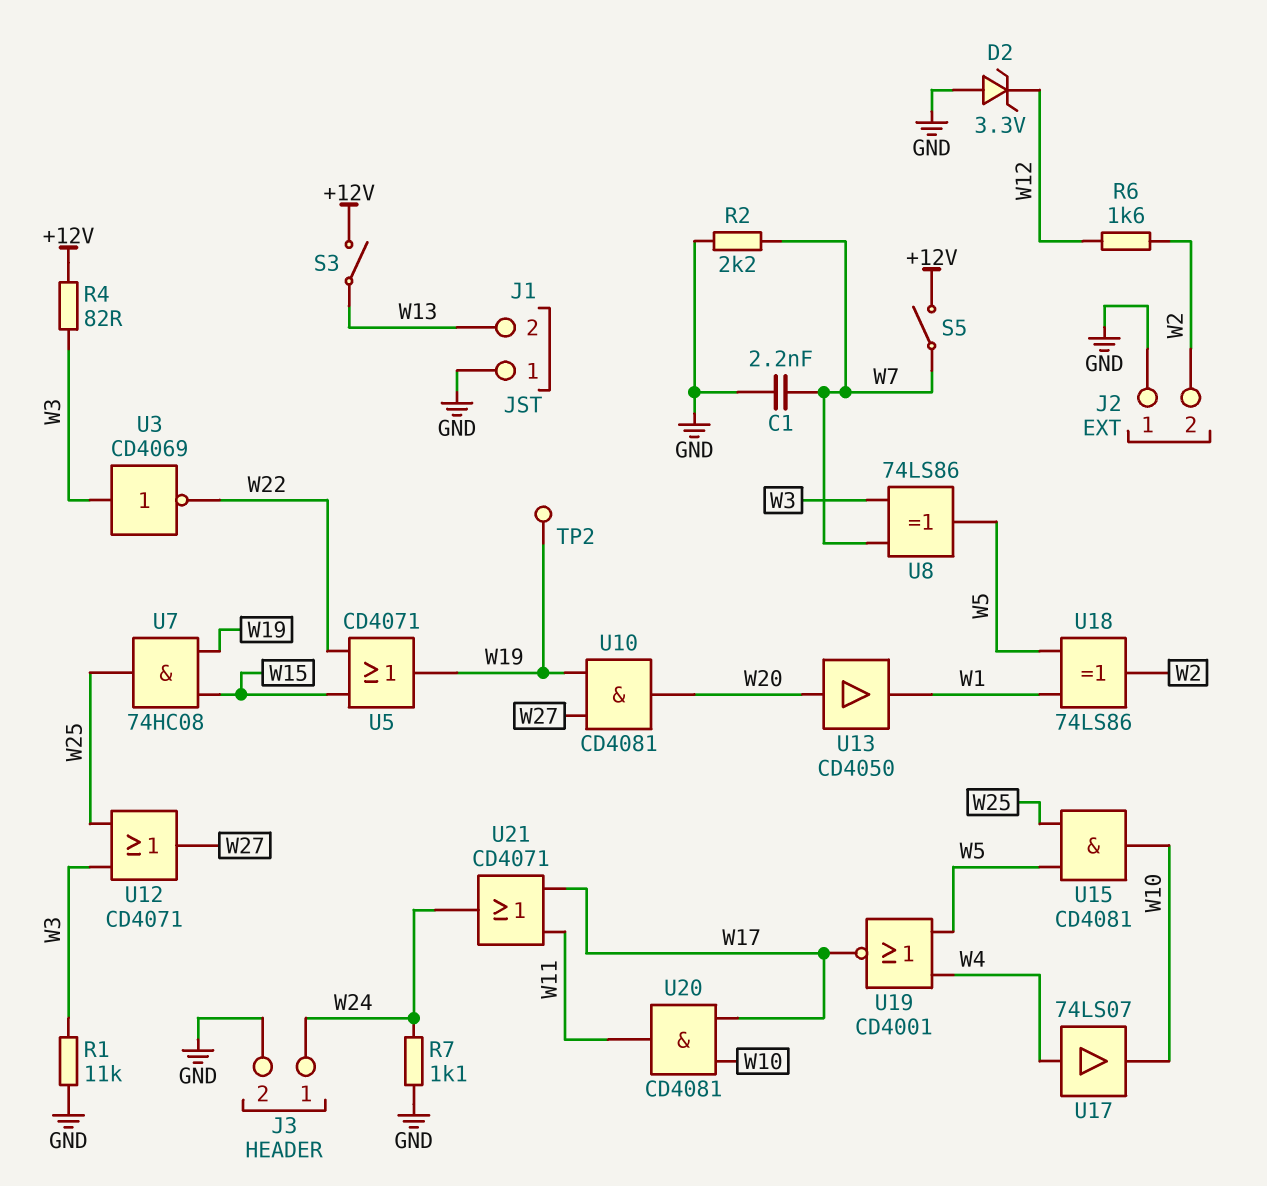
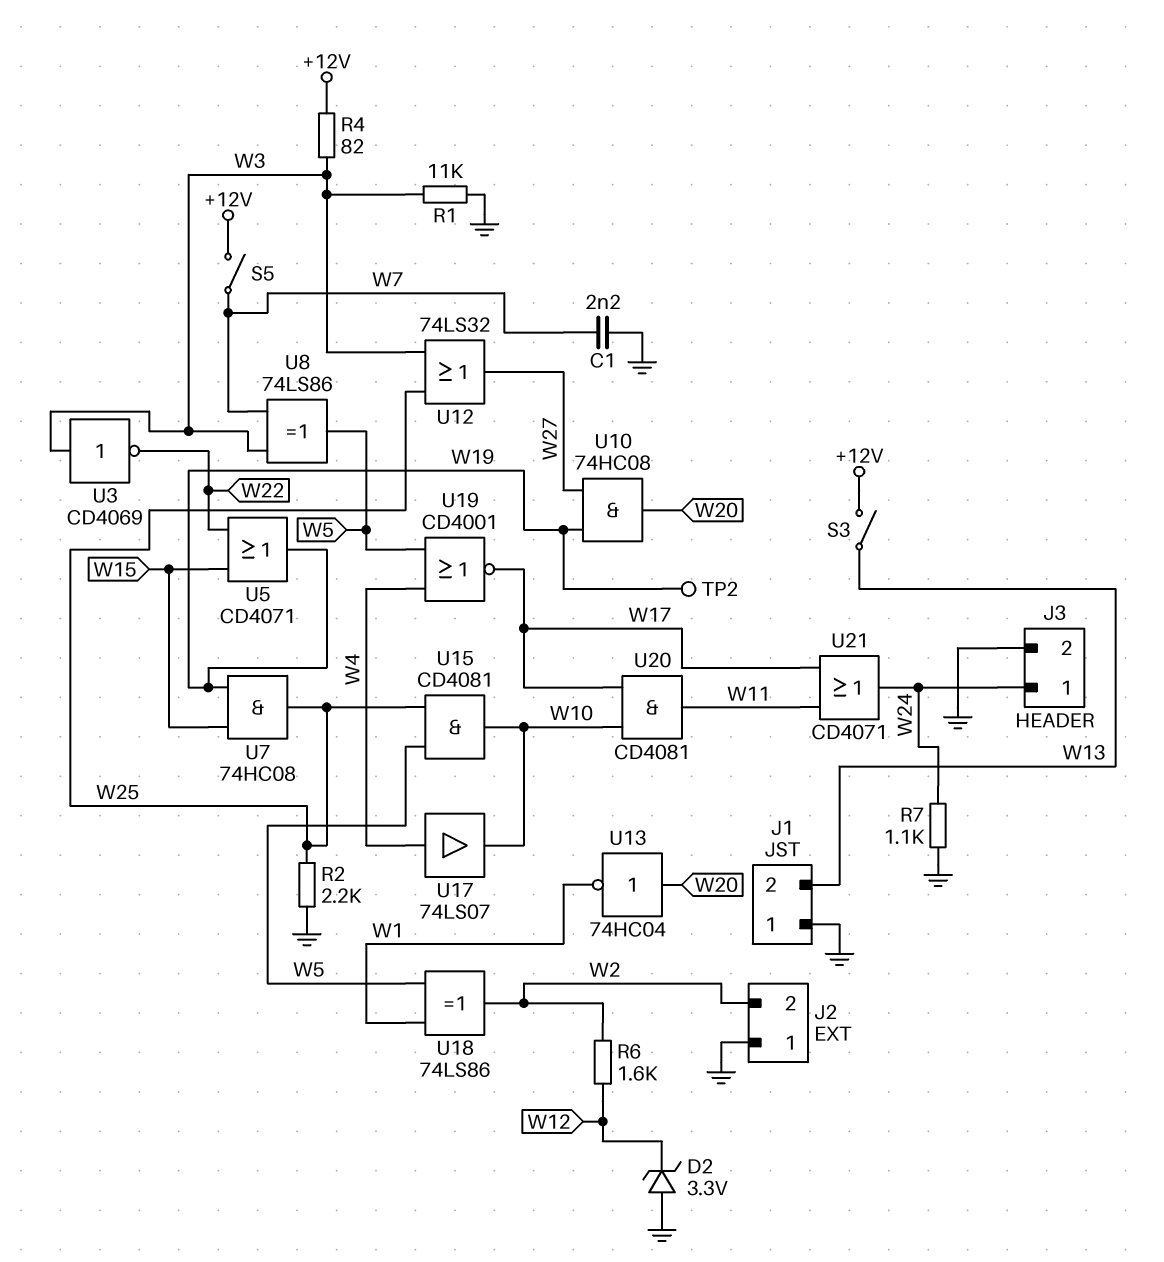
R2: 2.2k (GND, W7) -> 2.2k (GND, W25)
U10: AND CD4081 (in W19, in W27, out W20) -> AND 74HC08 (in W19, in W27, out W20)
U12: OR CD4071 (in W3, in W25, out W27) -> OR 74LS32 (in W3, in W25, out W27)
U13: buffer CD4050 (in W20, out W1) -> NOT 74HC04 (in W20, out W1)

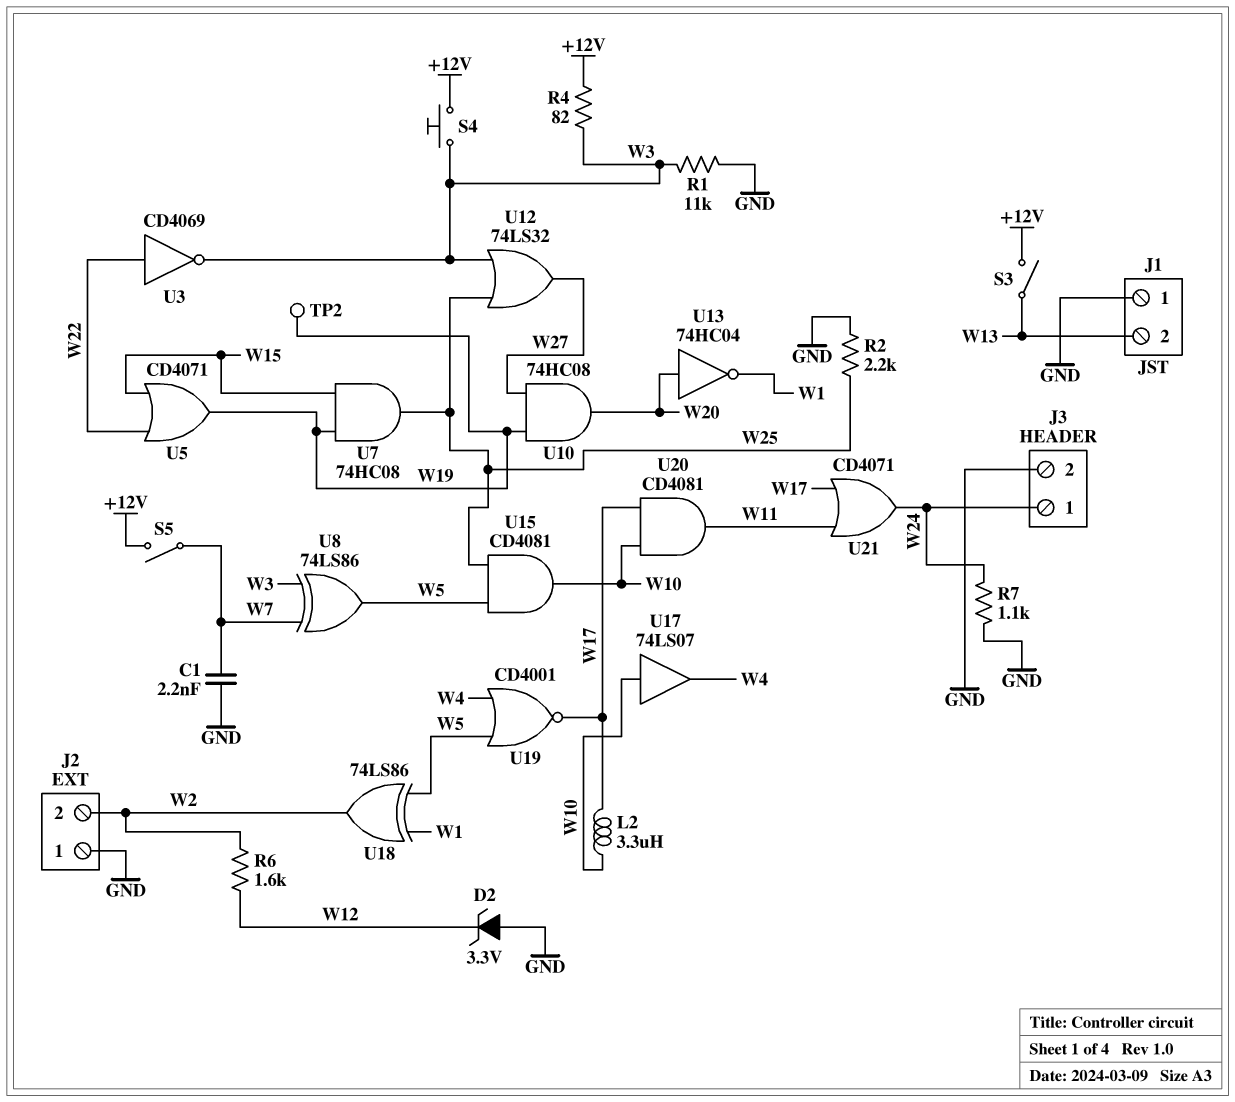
L2: none -> 3.3uH (W10, W17)
S4: none -> button (+12V, W3)
U3: NOT CD4069 (in W3, out W22) -> NOT CD4069 (in W22, out W3)
U17: buffer 74LS07 (in W4, out W10) -> buffer 74LS07 (in W10, out W4)

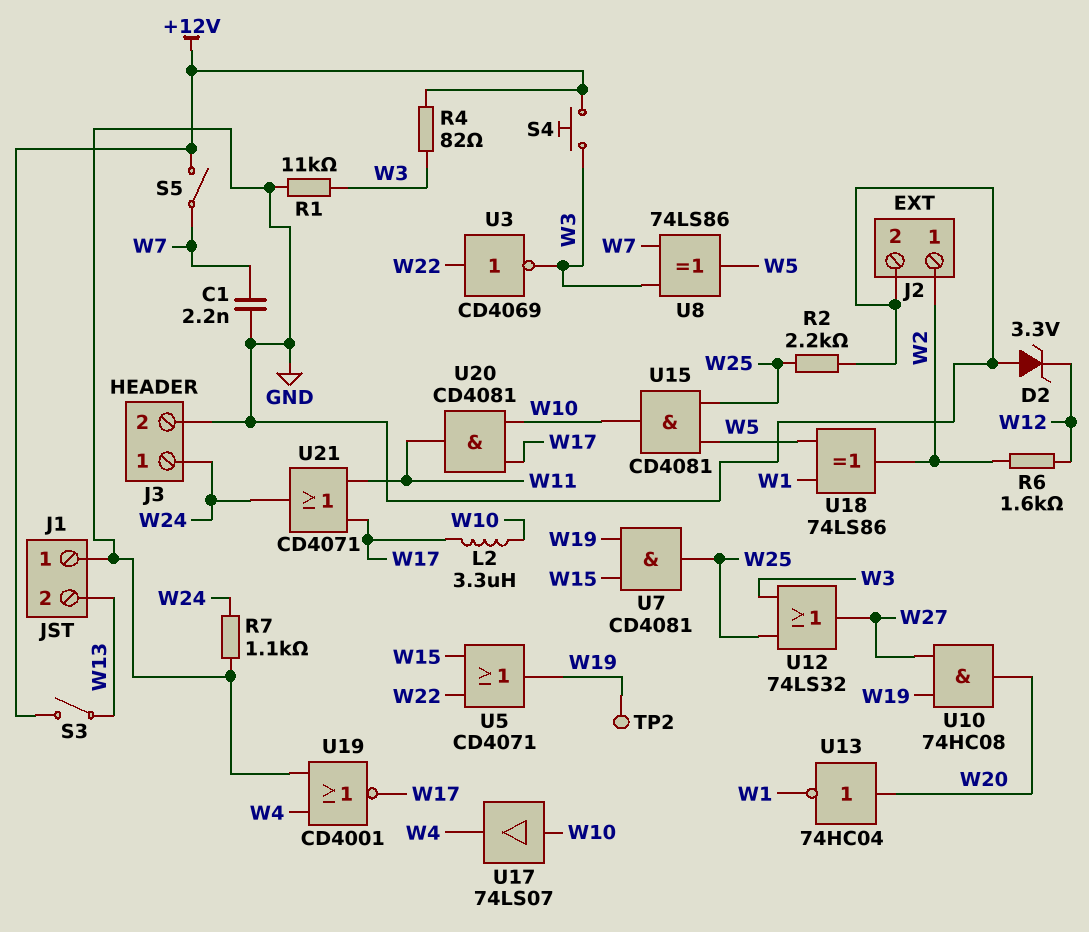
J2 pin 1: GND -> W2
J2 pin 2: W2 -> GND
U7: AND 74HC08 (in W15, in W19, out W25) -> AND CD4081 (in W15, in W19, out W25)
U19: NOR CD4001 (in W4, in W5, out W17) -> NOR CD4001 (in GND, in W4, out W17)

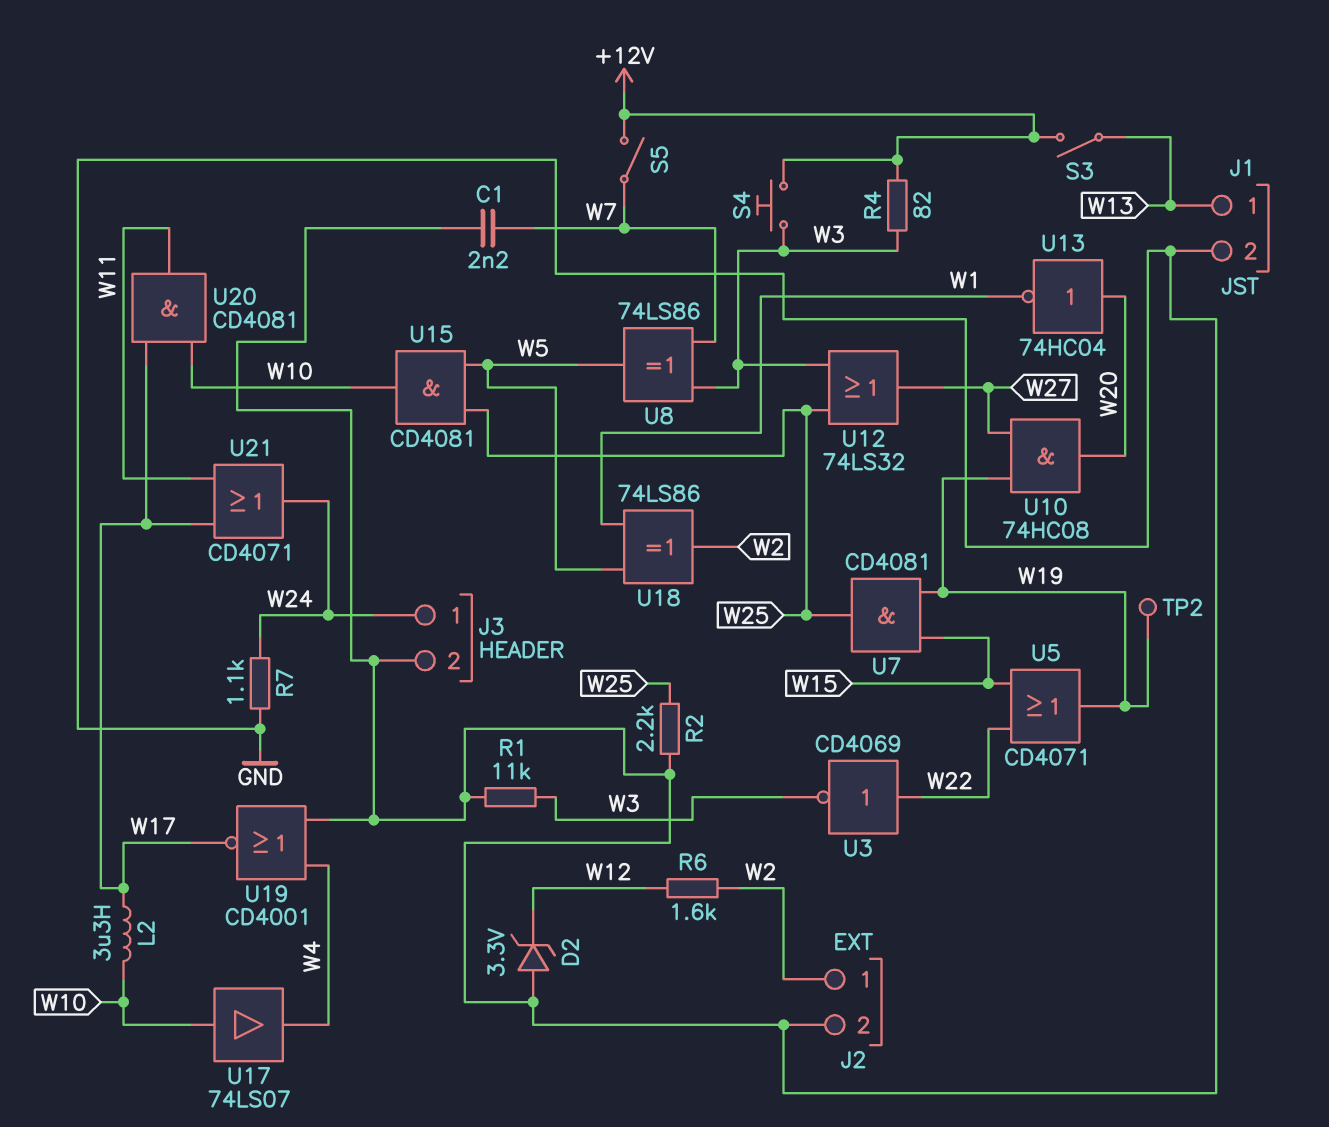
J1 pin 1: GND -> W13
J1 pin 2: W13 -> GND

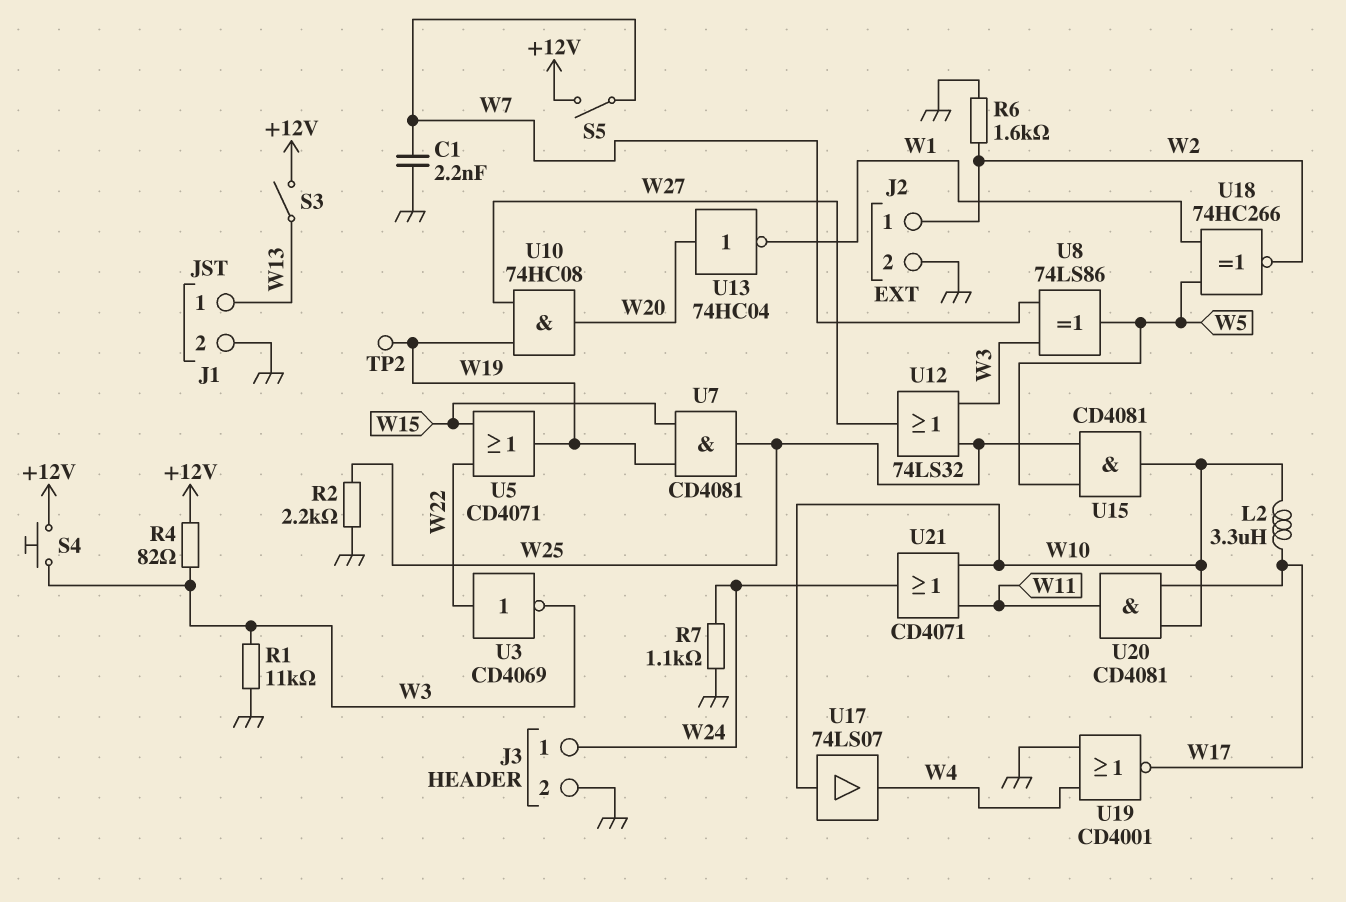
D2: zener 3.3V (A GND, K W12) -> none
R6: 1.6k (W2, W12) -> 1.6k (GND, W2)
U18: XOR 74LS86 (in W1, in W5, out W2) -> XNOR 74HC266 (in W1, in W5, out W2)
U21: OR CD4071 (in W11, in W17, out W24) -> OR CD4071 (in W10, in W11, out W24)

